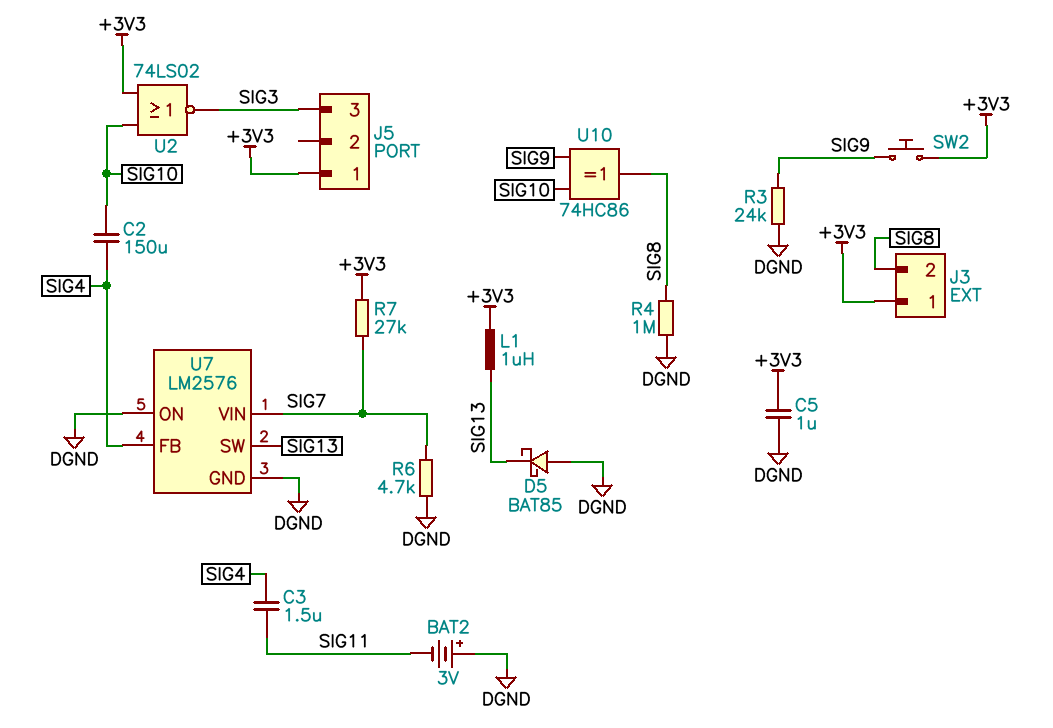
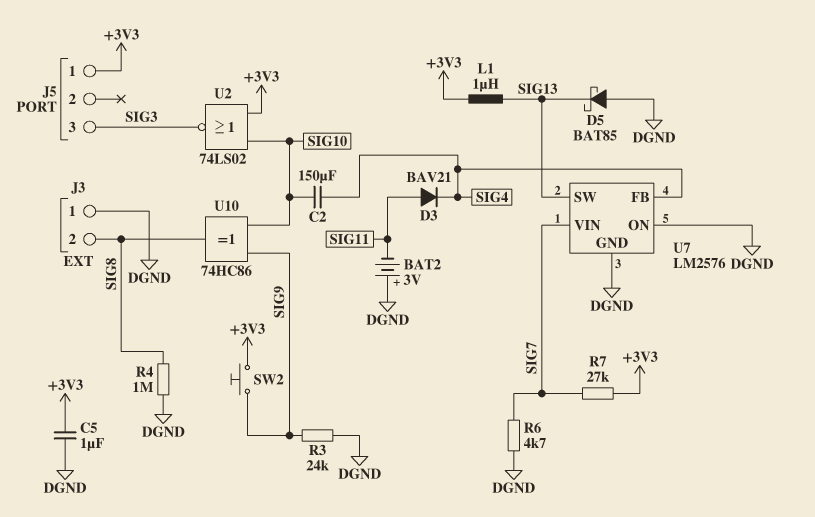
C3: 1.5uF (SIG4, SIG11) -> none
D3: none -> diode BAV21 (A SIG11, K SIG4)
J3 pin 1: +3V3 -> DGND

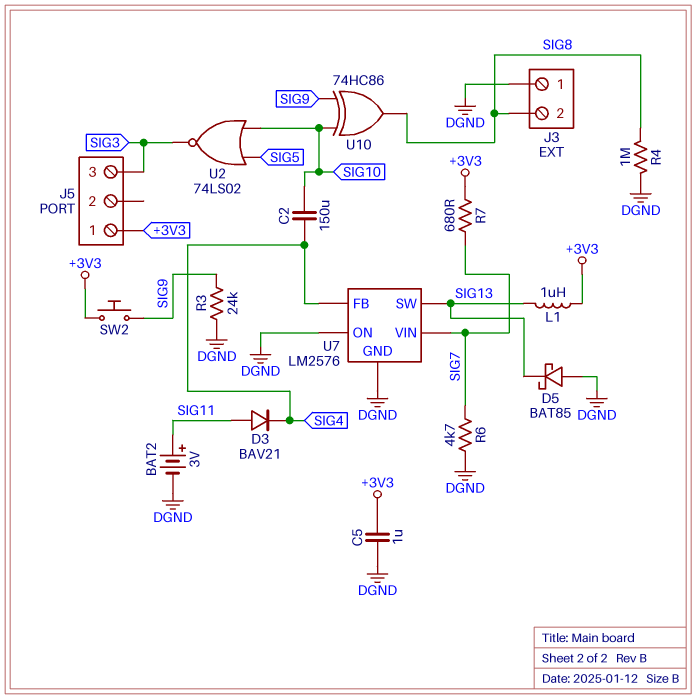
BAT2: 3V (plus DGND, minus SIG11) -> 3V (plus SIG11, minus DGND)
R7: 27k (+3V3, SIG7) -> 680 (+3V3, SIG7)
U2: NOR 74LS02 (in +3V3, in SIG10, out SIG3) -> NOR 74LS02 (in SIG5, in SIG10, out SIG3)

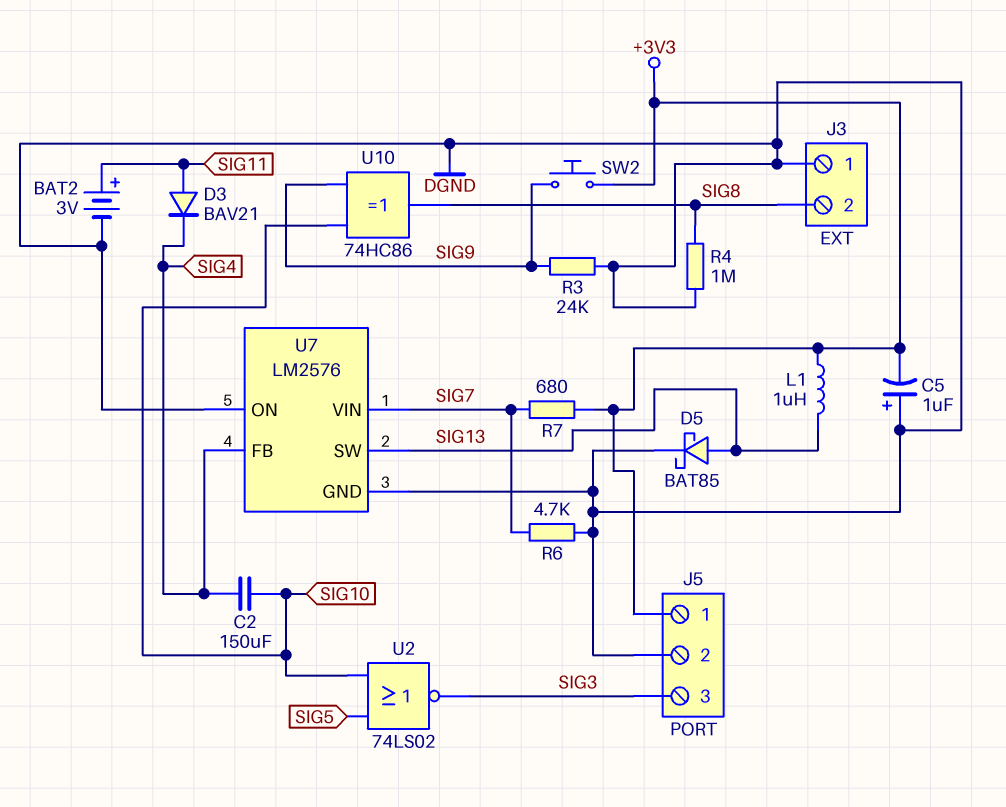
C5: 1uF (+3V3, DGND) -> 1uF (plus DGND, minus +3V3)
D5: schottky BAT85 (A DGND, K SIG13) -> schottky BAT85 (A SIG13, K DGND)
J5 pin 2: none -> DGND

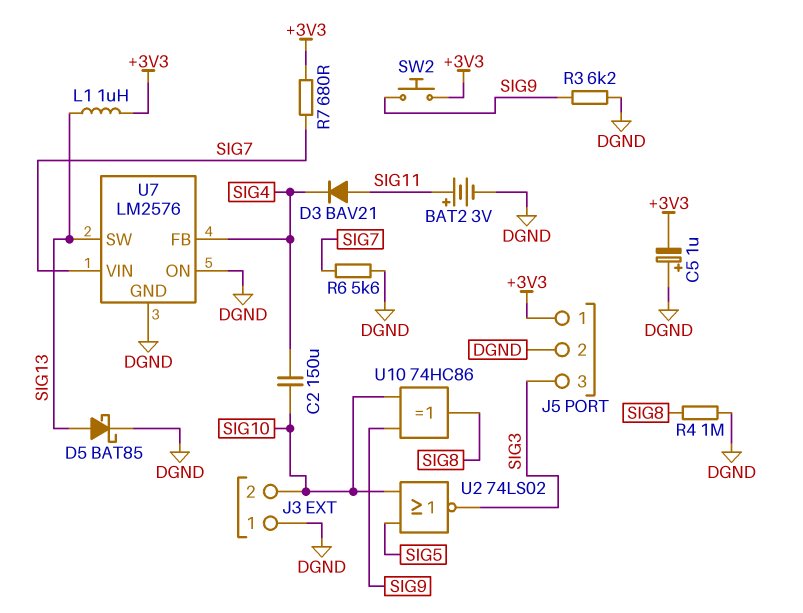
J3 pin 2: SIG8 -> SIG10
R3: 24k (DGND, SIG9) -> 6.2k (DGND, SIG9)
R6: 4.7k (DGND, SIG7) -> 5.6k (DGND, SIG7)

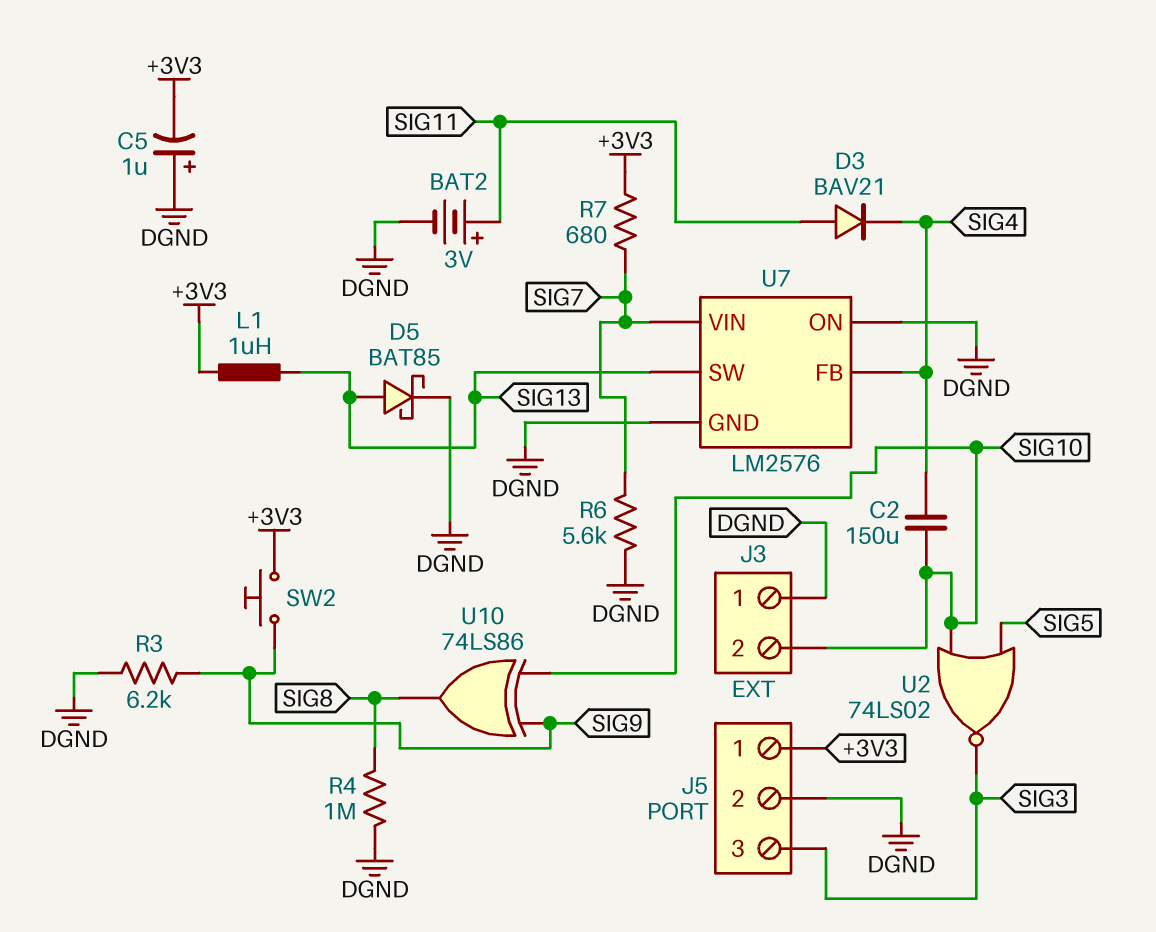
U10: XOR 74HC86 (in SIG9, in SIG10, out SIG8) -> XOR 74LS86 (in SIG9, in SIG10, out SIG8)

